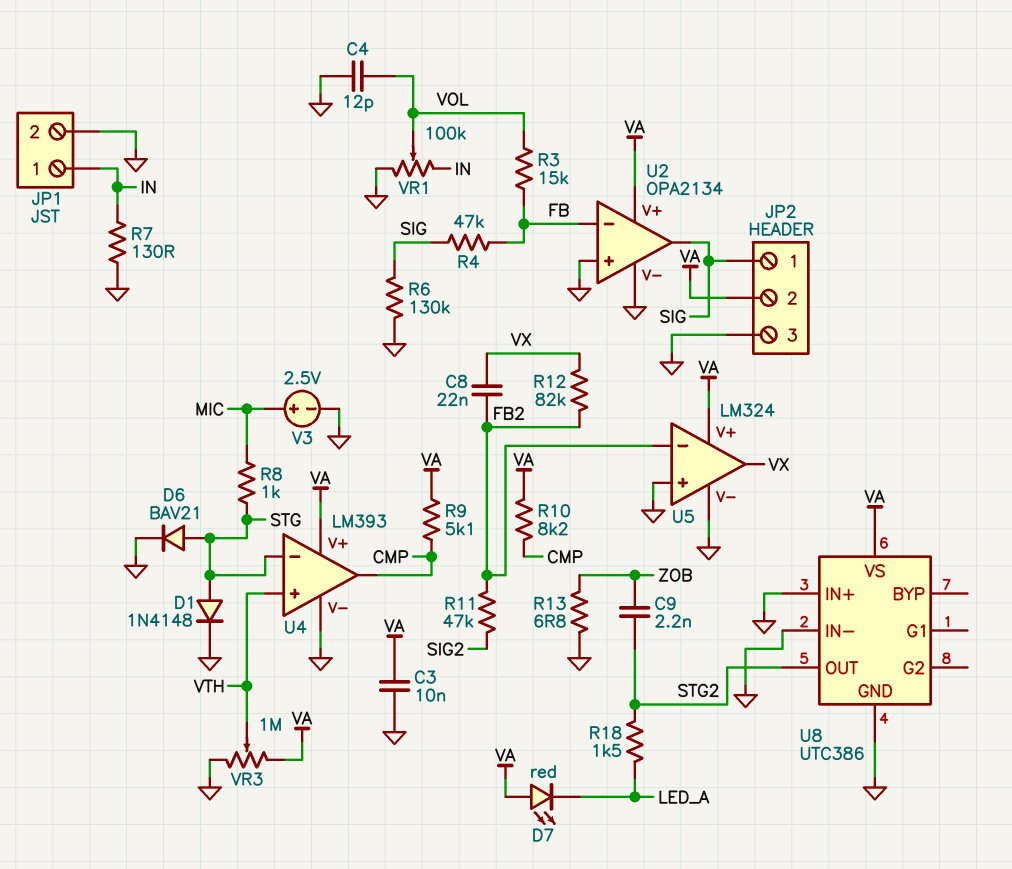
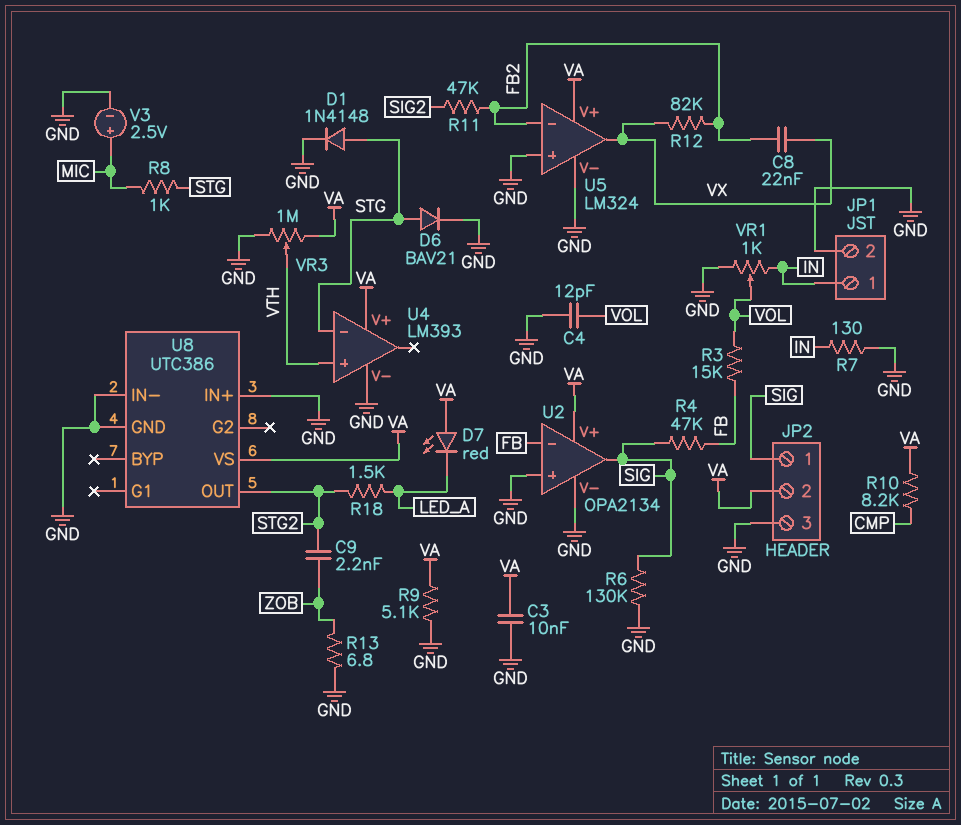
R9: 5.1k (CMP, VA) -> 5.1k (GND, VA)
U4 pin out: CMP -> none
VR1: 100k (GND, IN, wiper VOL) -> 1k (GND, IN, wiper VOL)

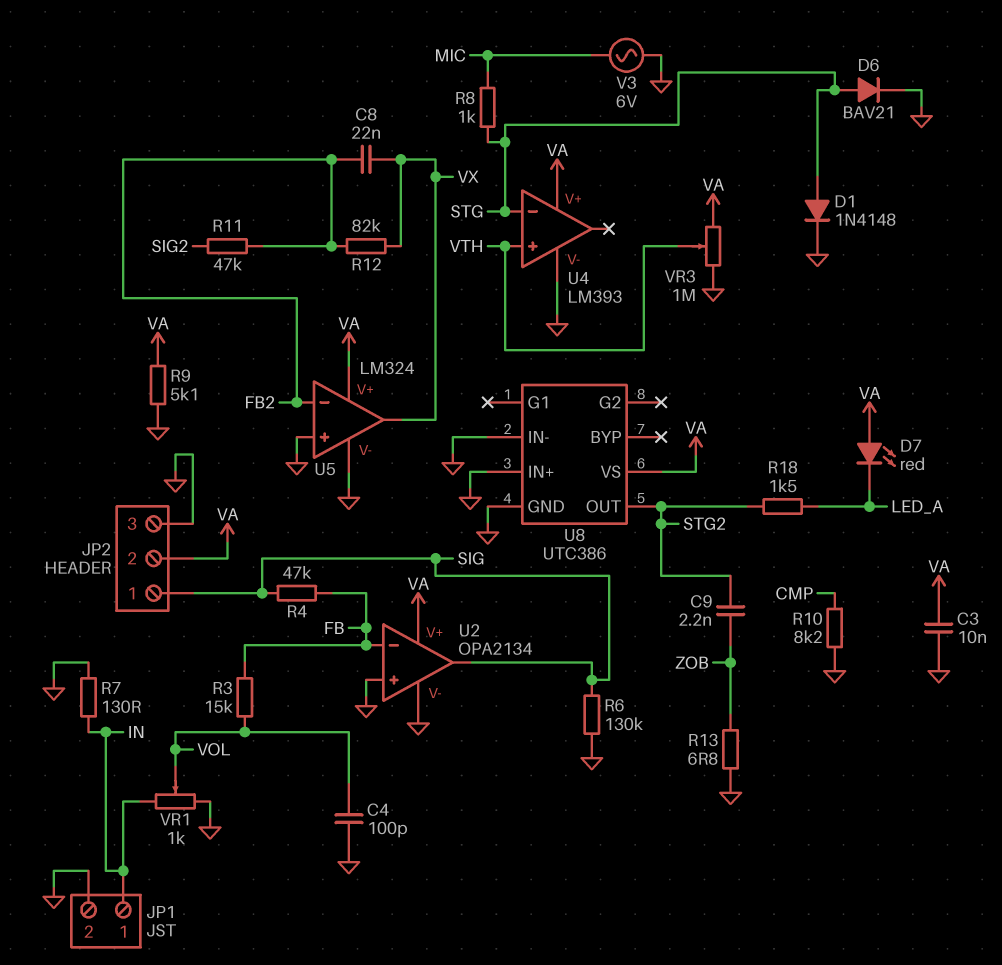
C4: 12pF (GND, VOL) -> 100pF (GND, VOL)
R10: 8.2k (CMP, VA) -> 8.2k (CMP, GND)
V3: 2.5V (plus MIC, minus GND) -> AC 6V (GND, MIC)

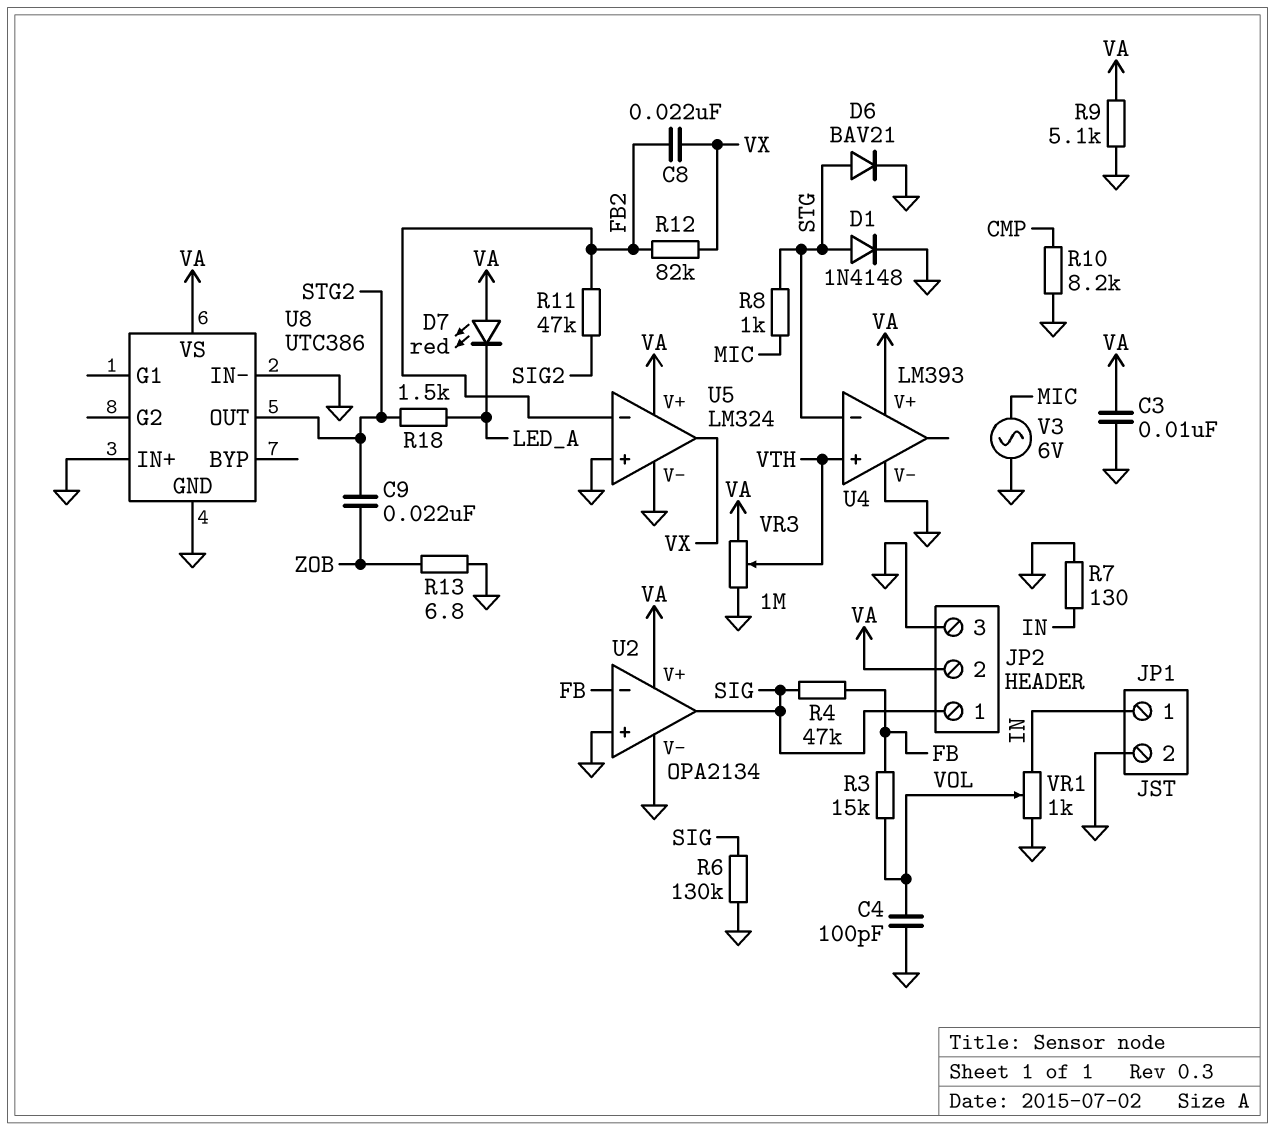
C9: 2.2nF (STG2, ZOB) -> 22nF (STG2, ZOB)

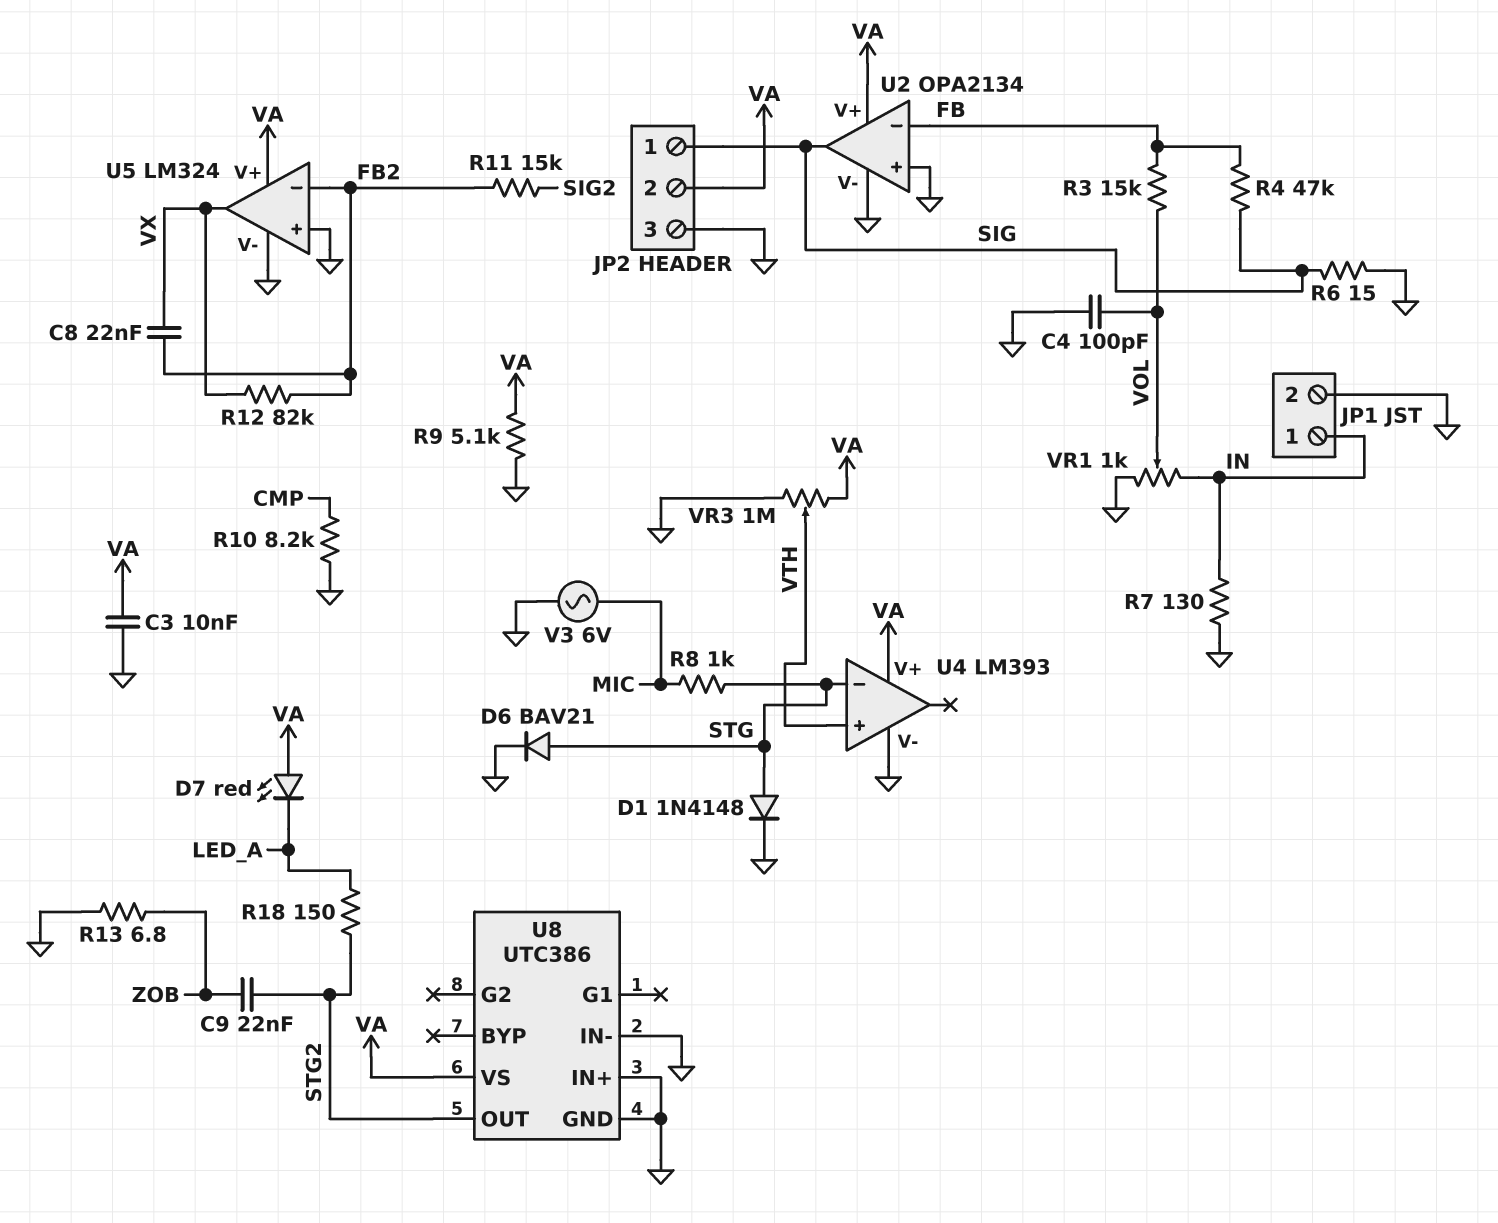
R6: 130k (GND, SIG) -> 15 (GND, SIG)
R11: 47k (FB2, SIG2) -> 15k (FB2, SIG2)
R18: 1.5k (LED_A, STG2) -> 150 (LED_A, STG2)

